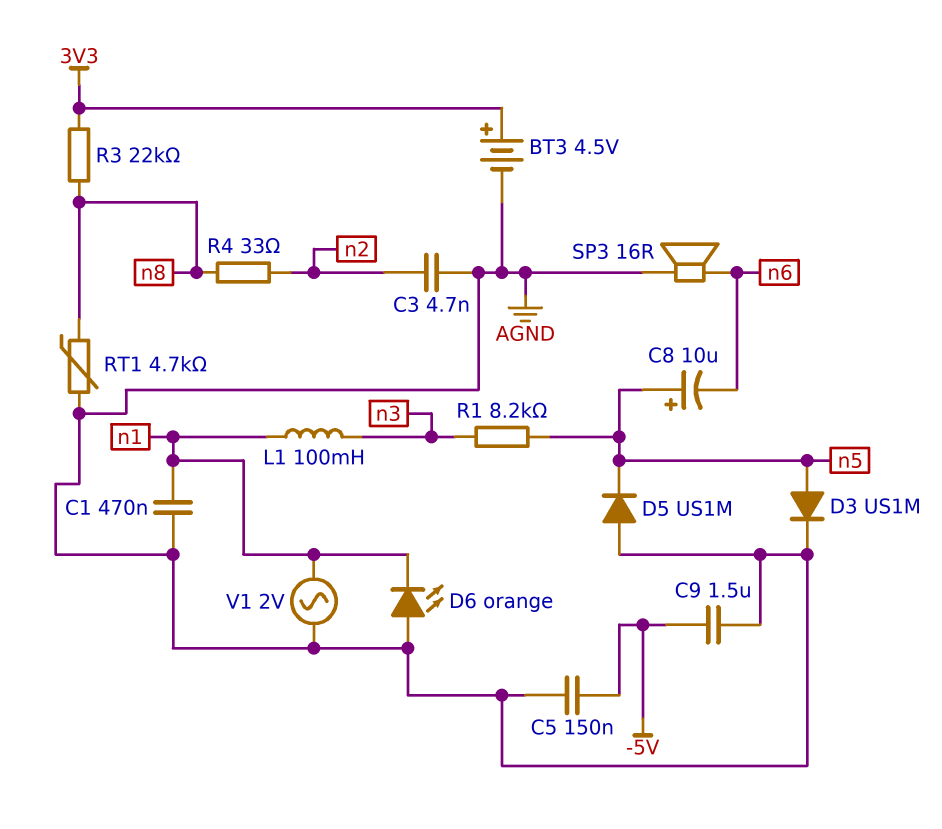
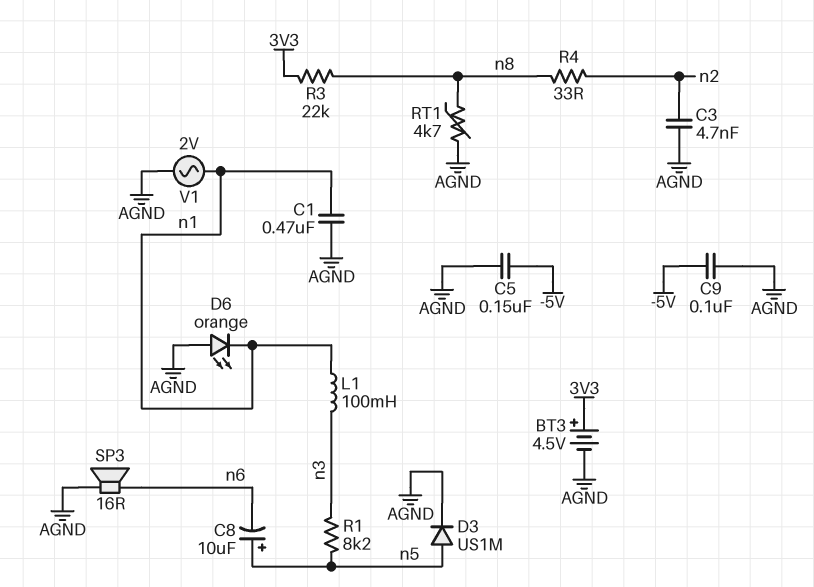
C9: 1.5uF (-5V, AGND) -> 100nF (-5V, AGND)
D5: diode US1M (A AGND, K n5) -> none

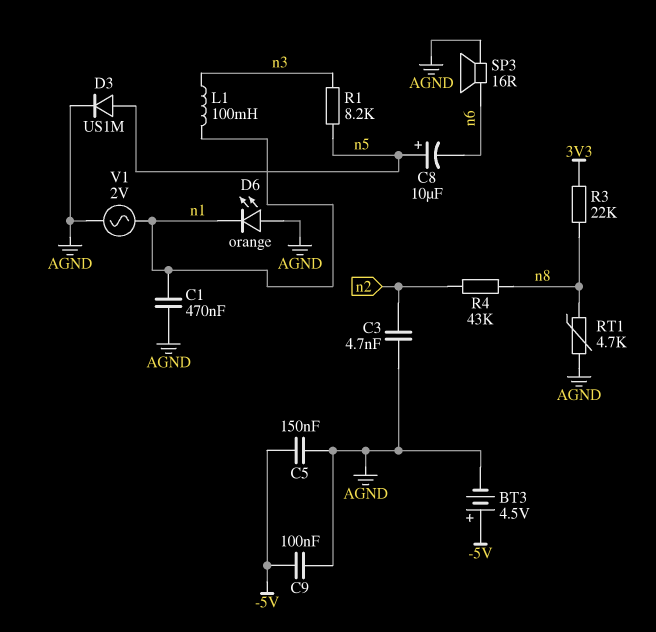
BT3: 4.5V (plus 3V3, minus AGND) -> 4.5V (plus -5V, minus AGND)
R4: 33 (n2, n8) -> 43k (n2, n8)

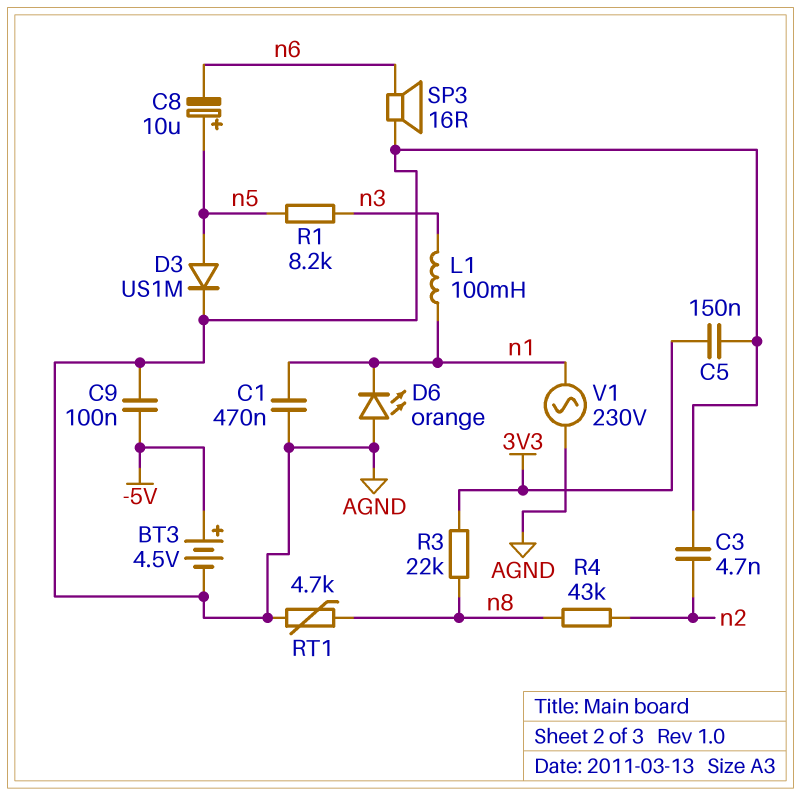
C5: 150nF (-5V, AGND) -> 150nF (3V3, AGND)
V1: AC 2V (AGND, n1) -> AC 230V (AGND, n1)

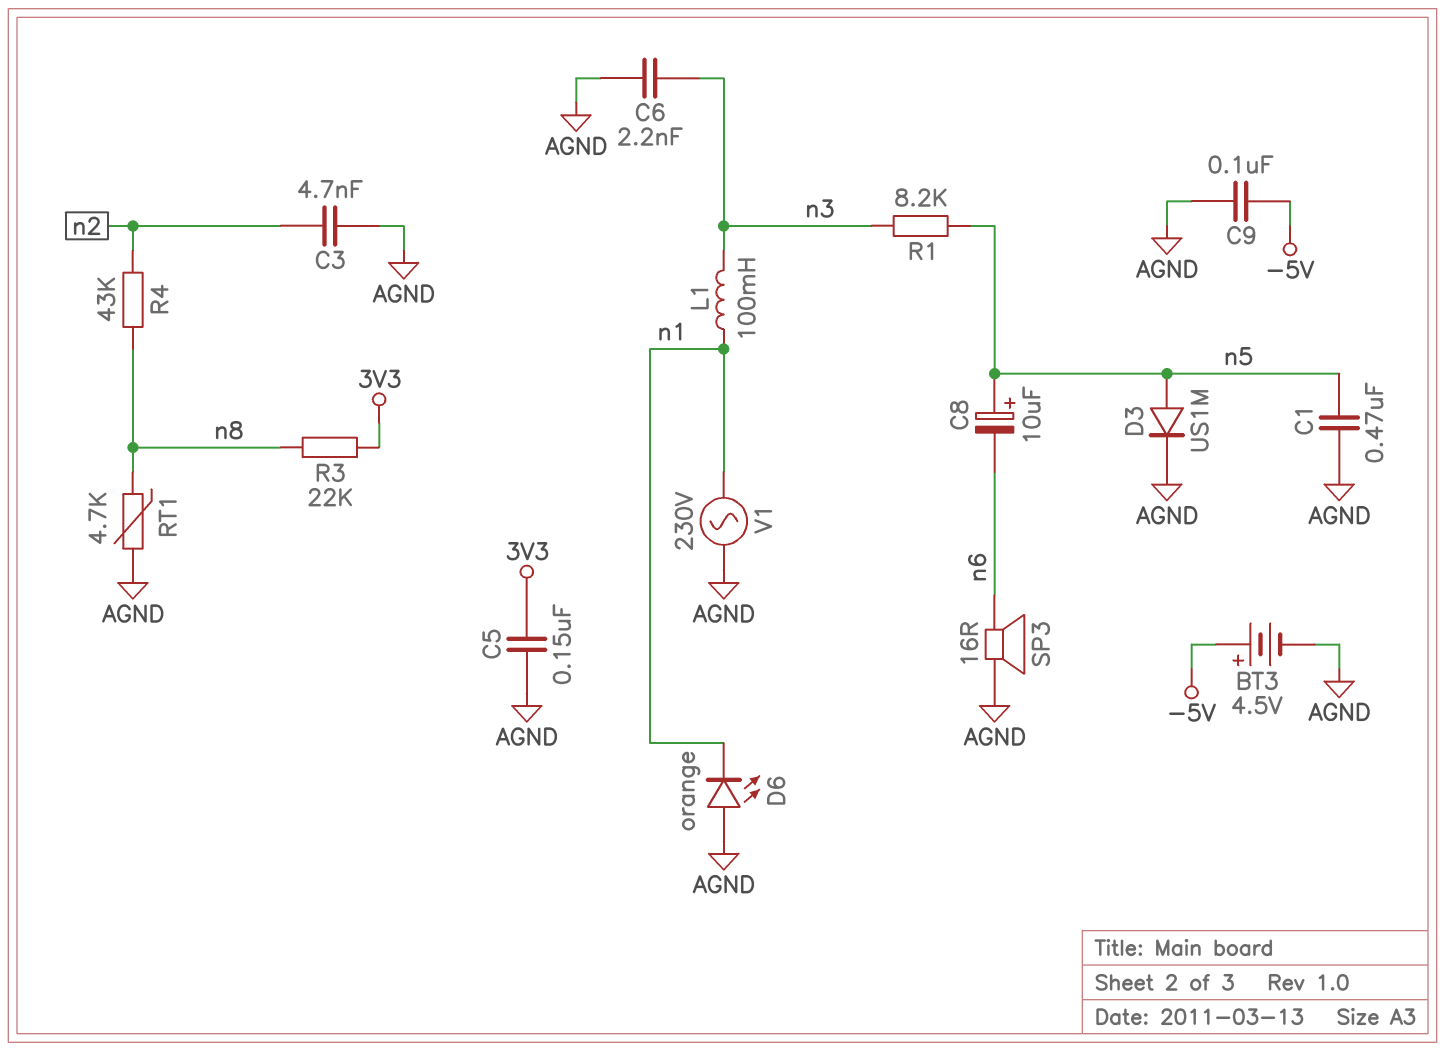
C1: 470nF (AGND, n1) -> 470nF (AGND, n5)
C6: none -> 2.2nF (AGND, n3)

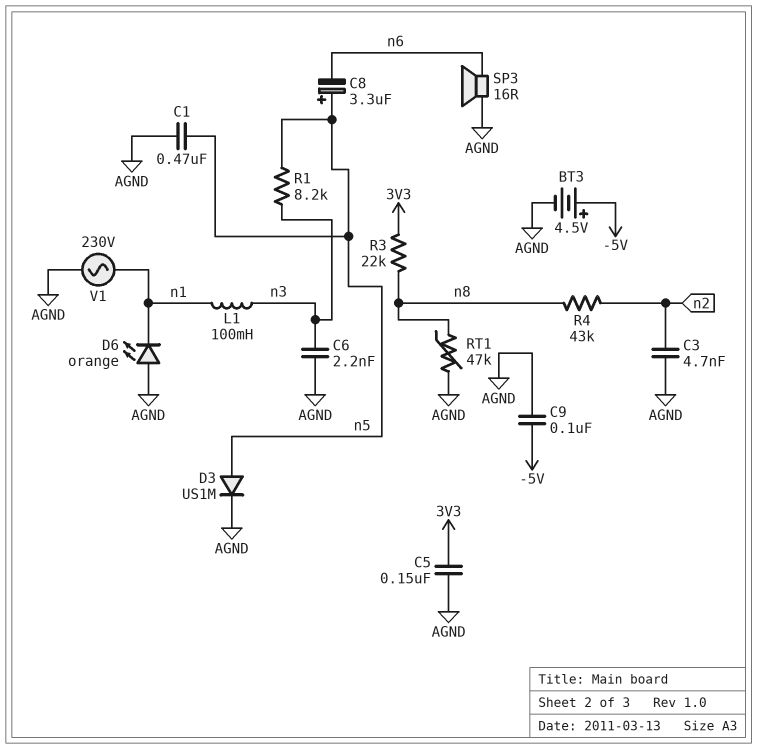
C8: 10uF (plus n5, minus n6) -> 3.3uF (plus n5, minus n6)
RT1: 4.7k (AGND, n8) -> 47k (AGND, n8)

